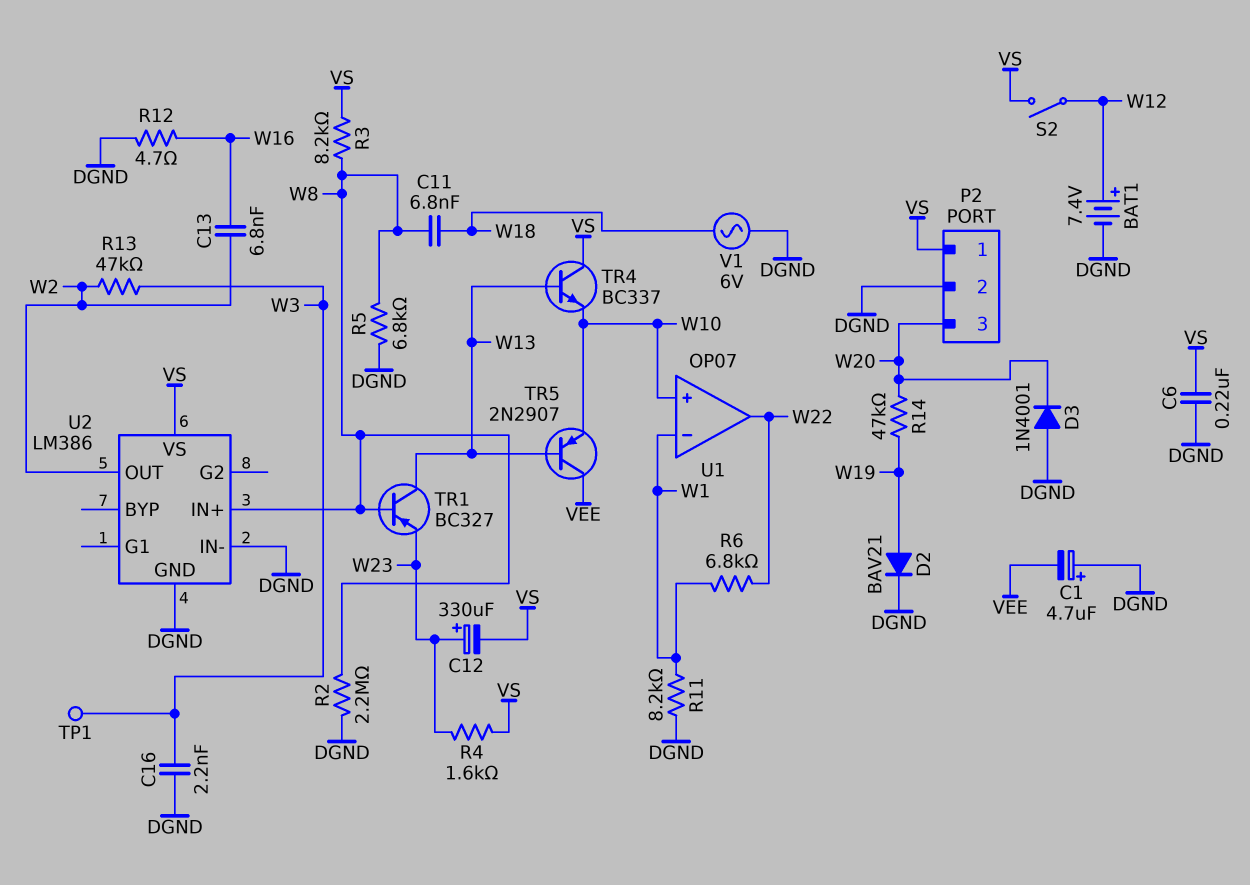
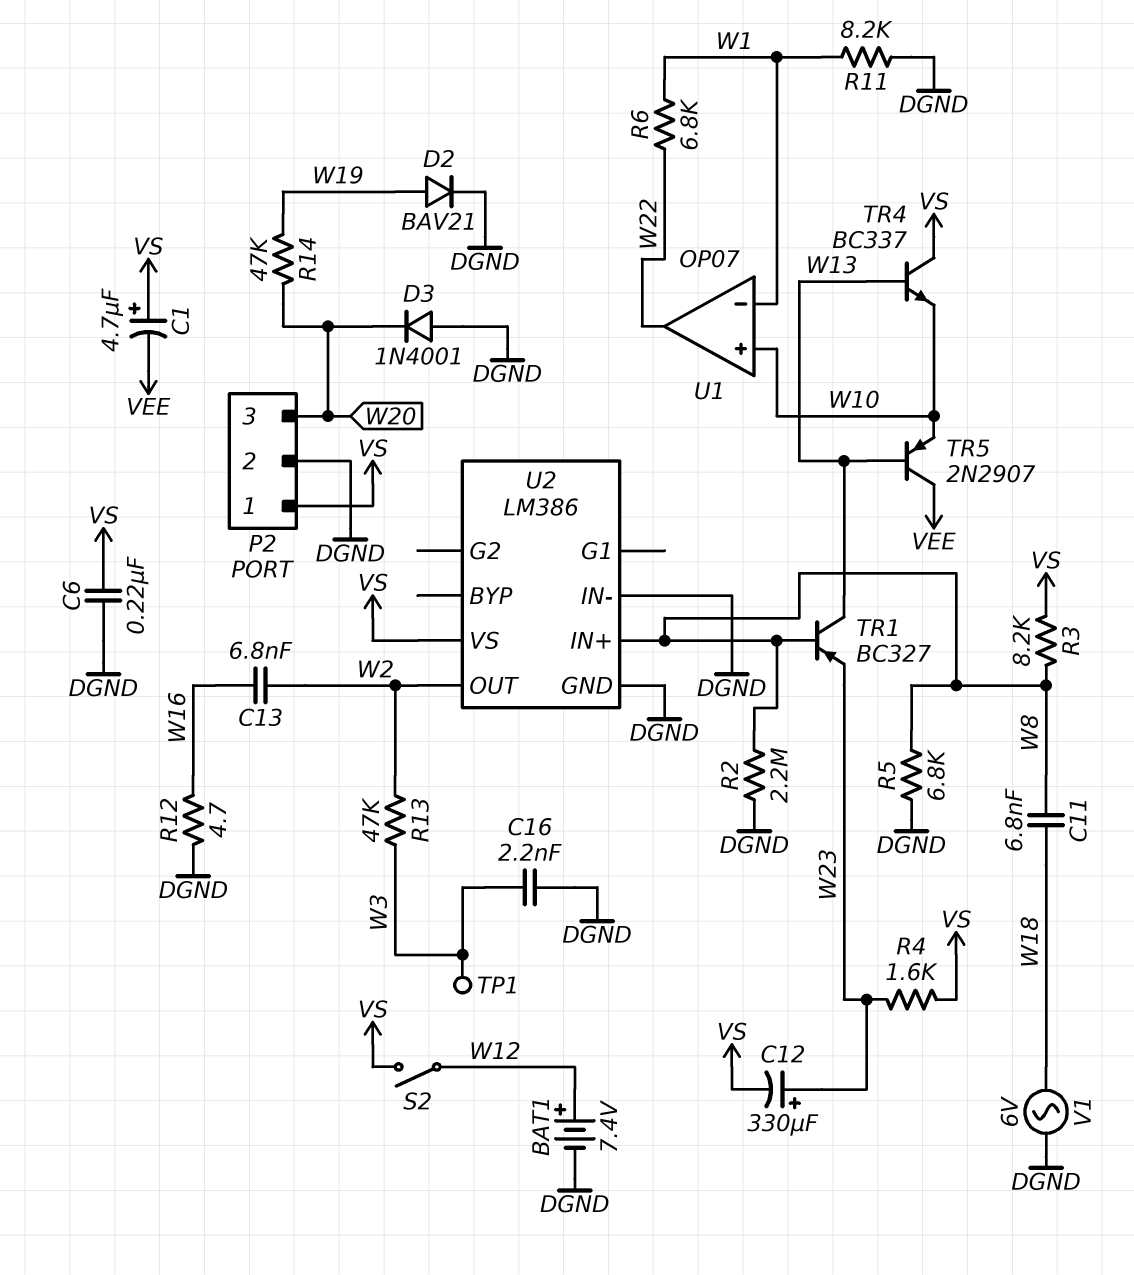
C1: 4.7uF (plus DGND, minus VEE) -> 4.7uF (plus VS, minus VEE)

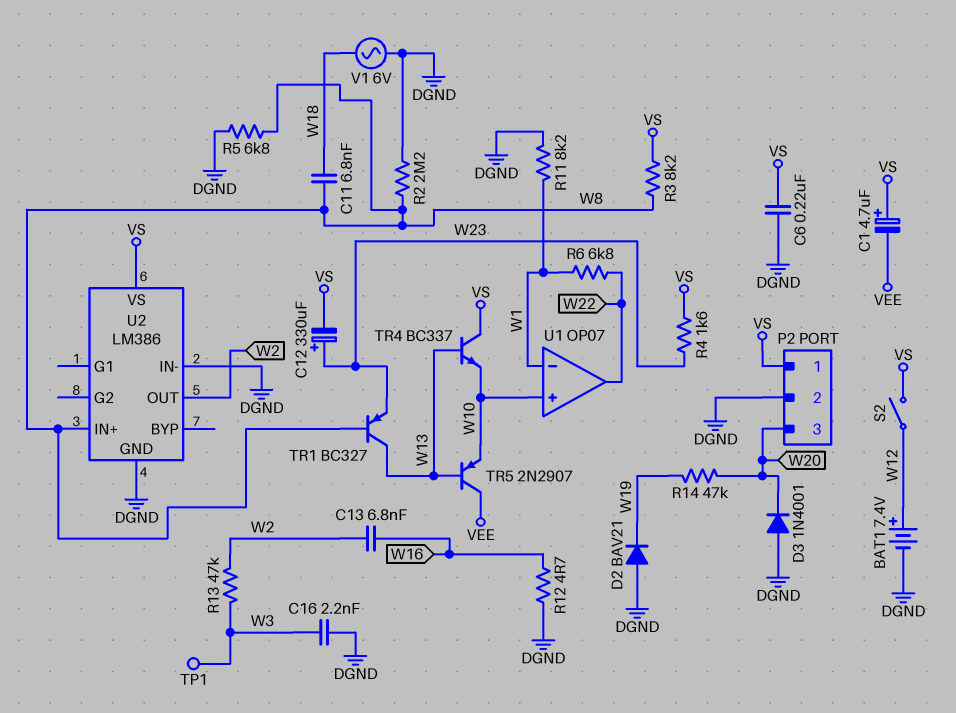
D2: diode BAV21 (A W19, K DGND) -> diode BAV21 (A DGND, K W19)

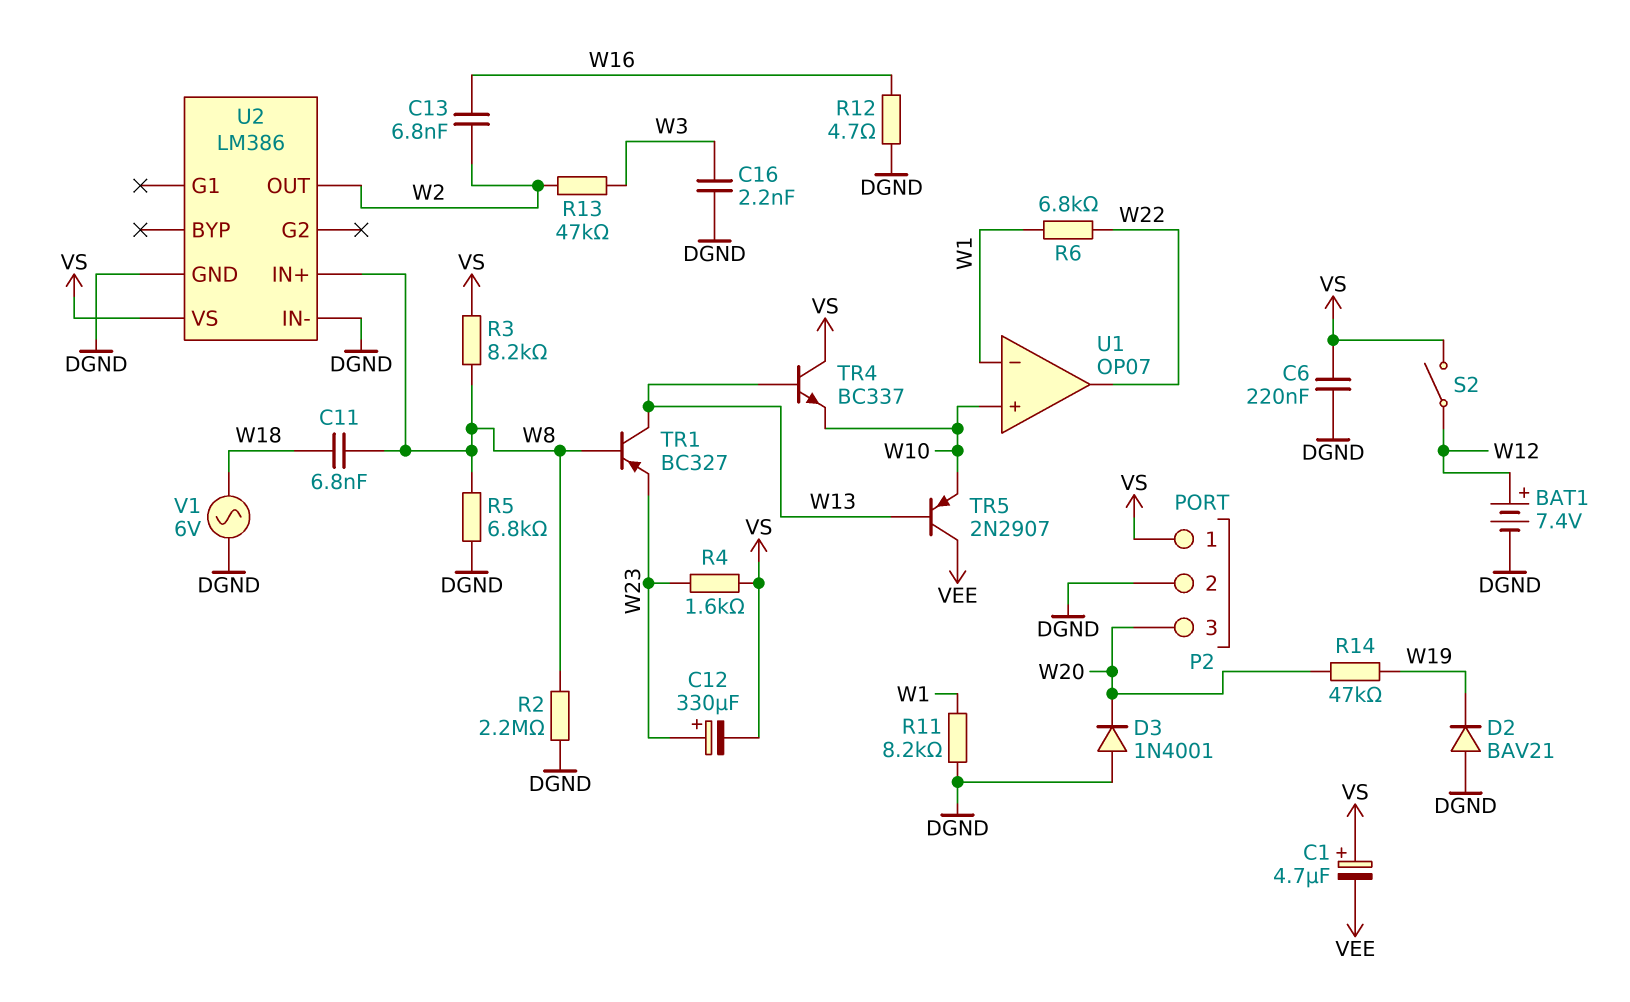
TP1: test point (W3) -> none

